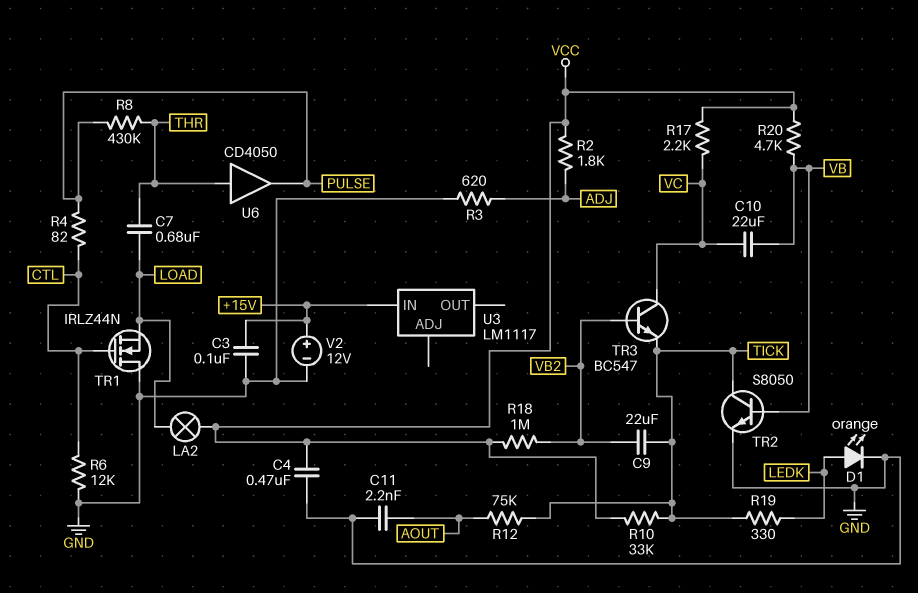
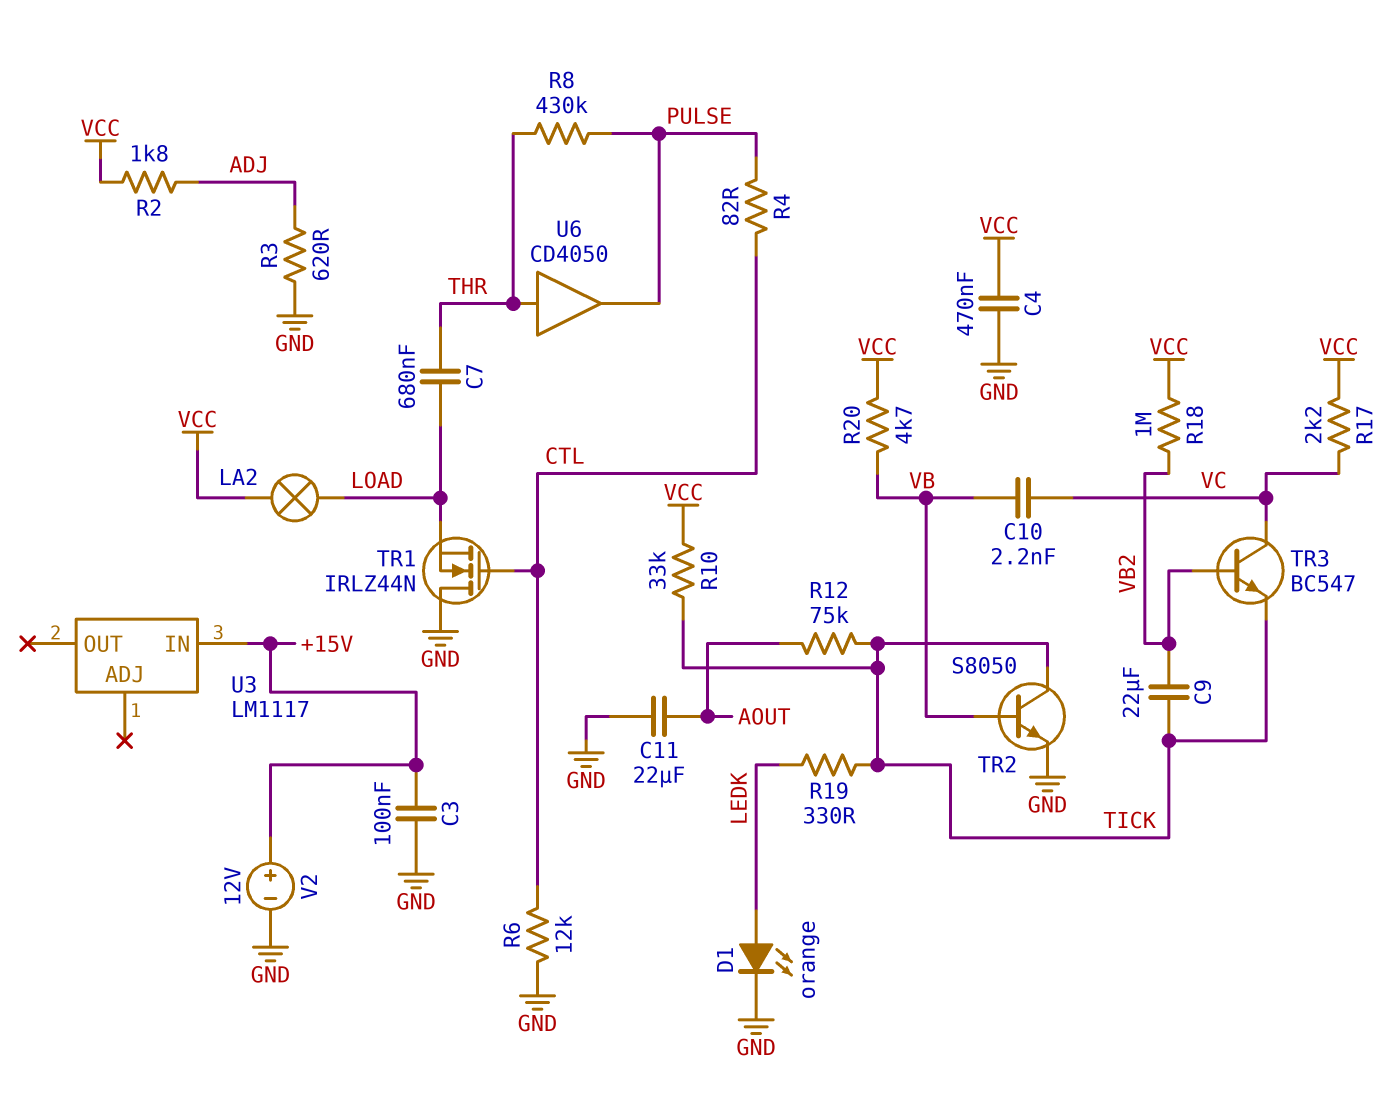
C10: 22uF (VB, VC) -> 2.2nF (VB, VC)
C11: 2.2nF (AOUT, GND) -> 22uF (AOUT, GND)

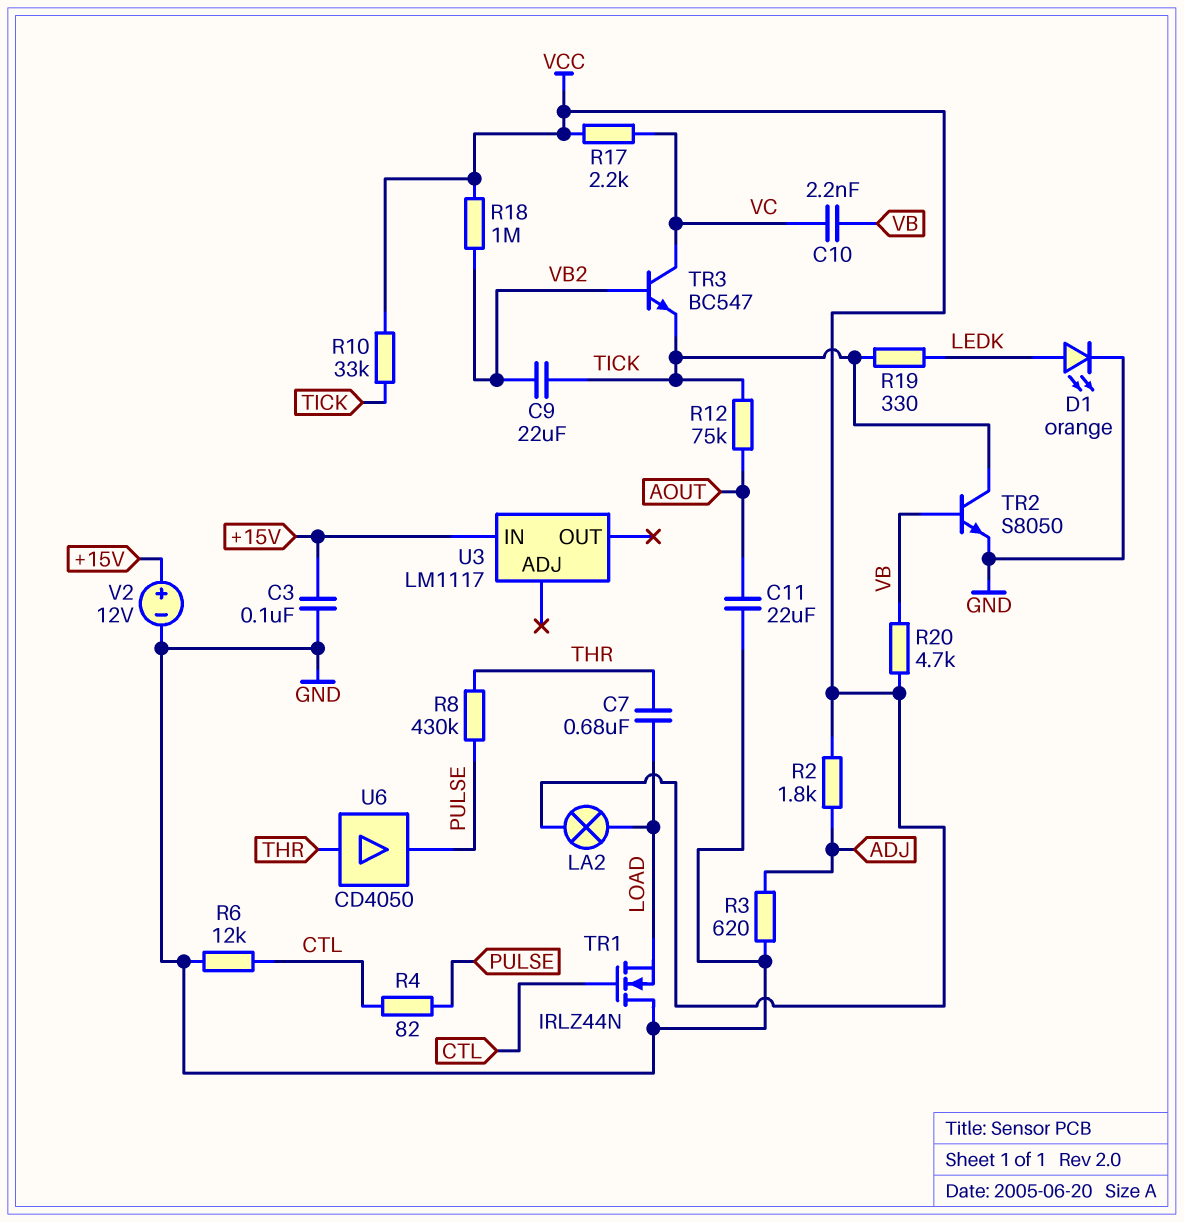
C4: 470nF (GND, VCC) -> none

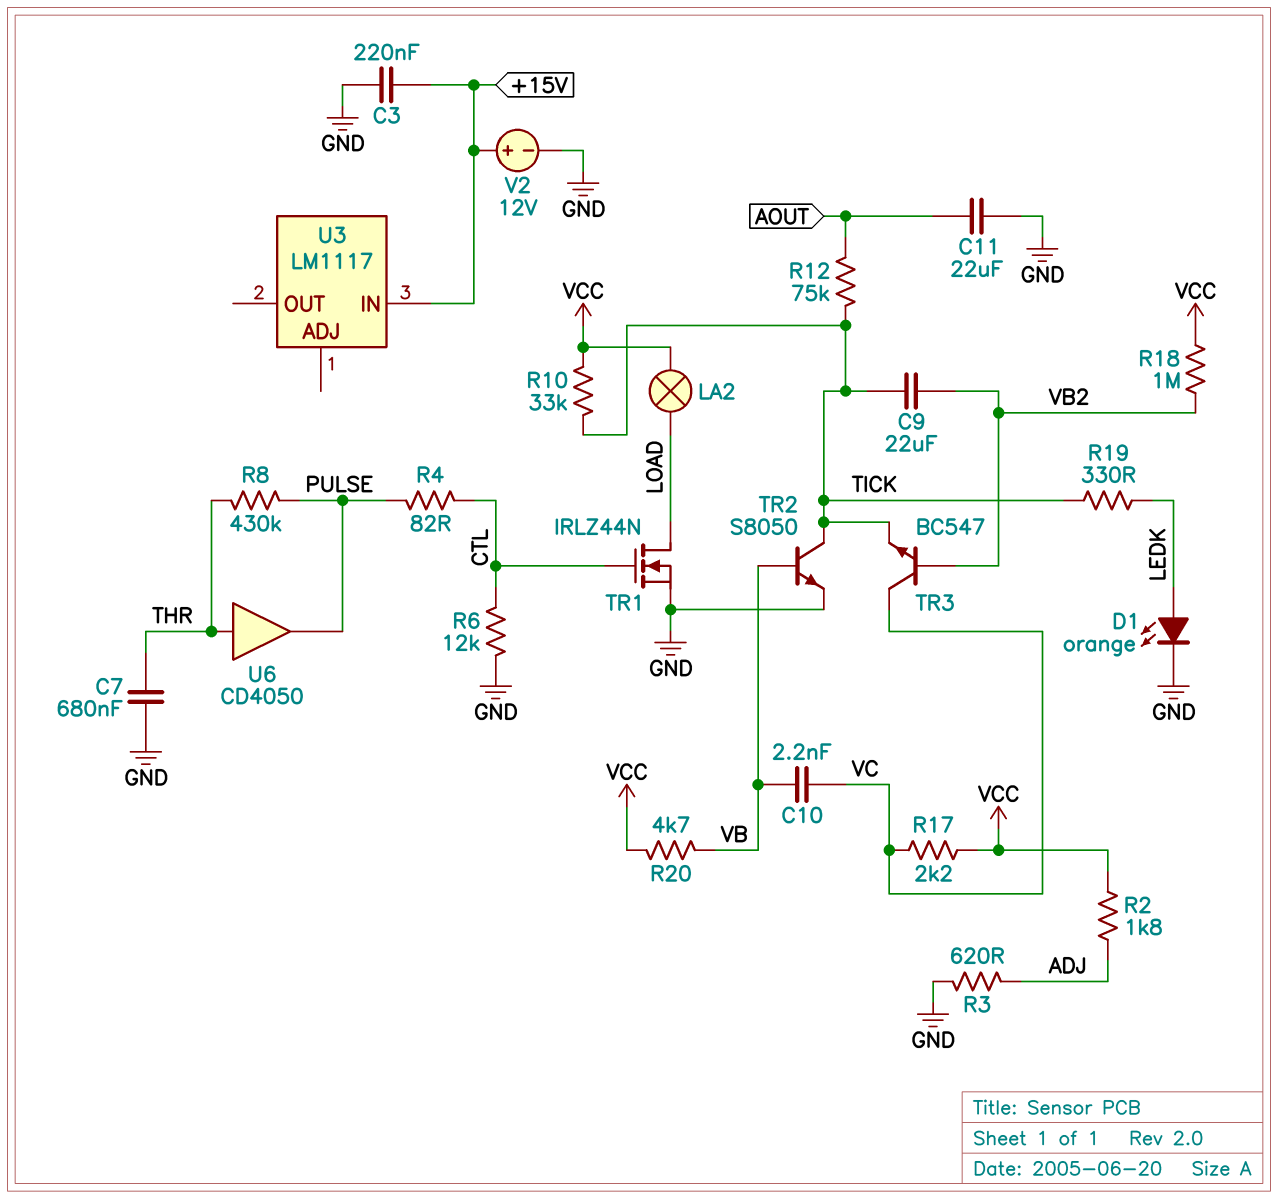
C3: 100nF (+15V, GND) -> 220nF (+15V, GND)
C7: 680nF (LOAD, THR) -> 680nF (GND, THR)
TR1: NMOS IRLZ44N (G CTL, D GND, S LOAD) -> NMOS IRLZ44N (G CTL, D LOAD, S GND)

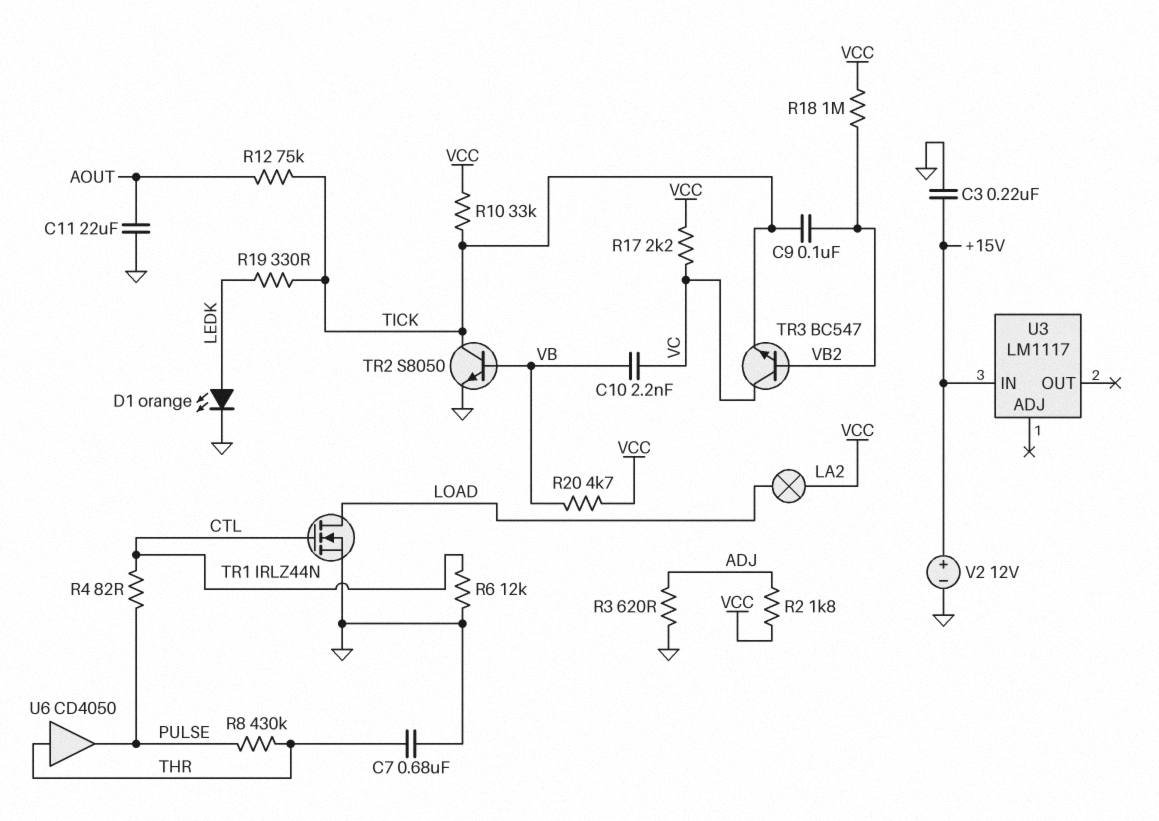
C9: 22uF (TICK, VB2) -> 100nF (TICK, VB2)

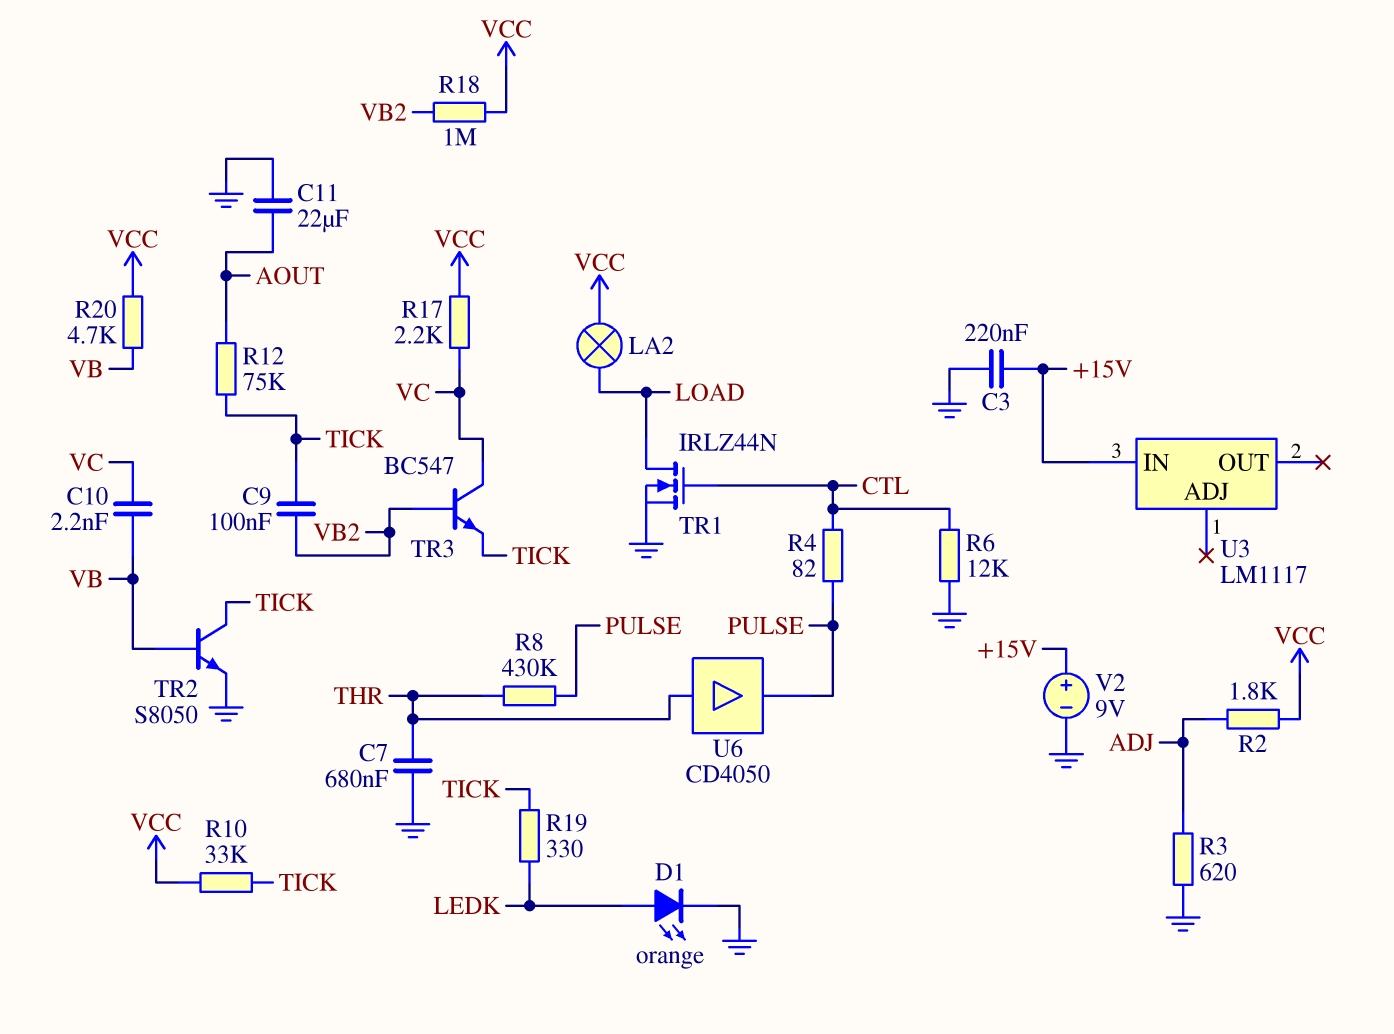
V2: 12V (plus +15V, minus GND) -> 9V (plus +15V, minus GND)

